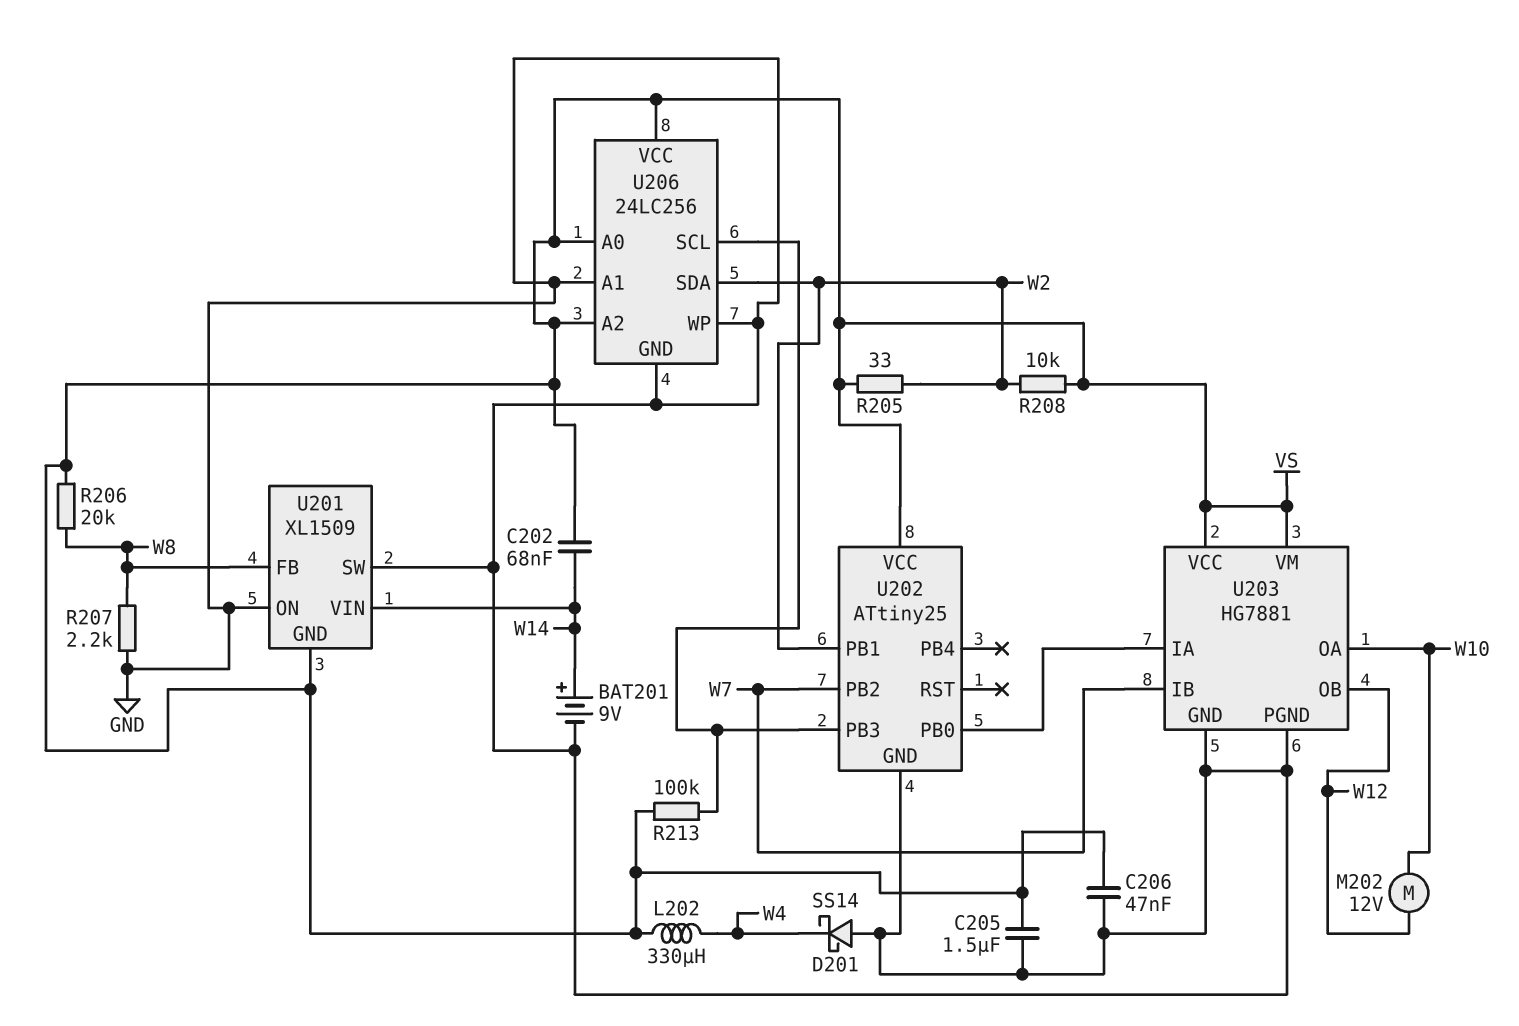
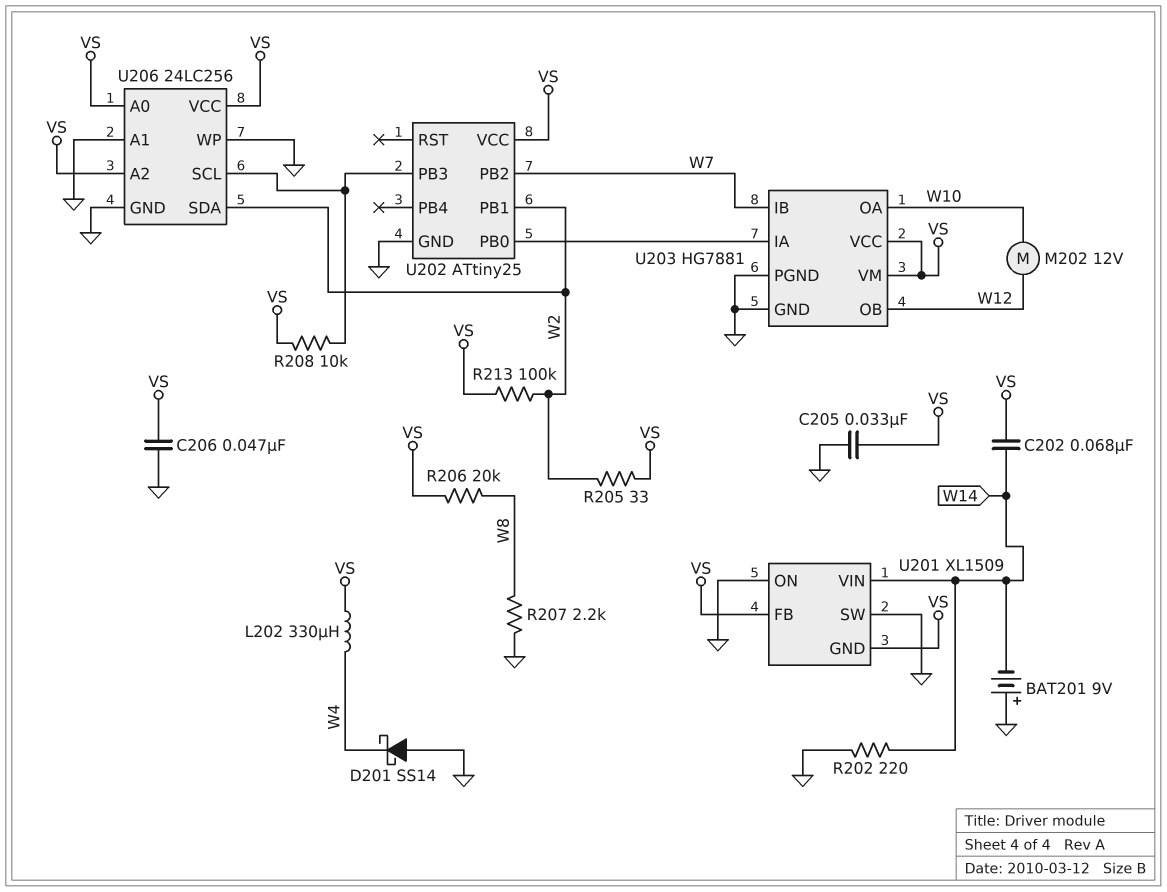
BAT201: 9V (plus W14, minus GND) -> 9V (plus GND, minus W14)
C205: 1.5uF (GND, VS) -> 33nF (GND, VS)
R202: none -> 220 (GND, W14)
R208: 10k (VS, W2) -> 10k (U202/PB3, VS)
R213: 100k (U202/PB3, VS) -> 100k (VS, W2)
U201 pin FB: W8 -> VS

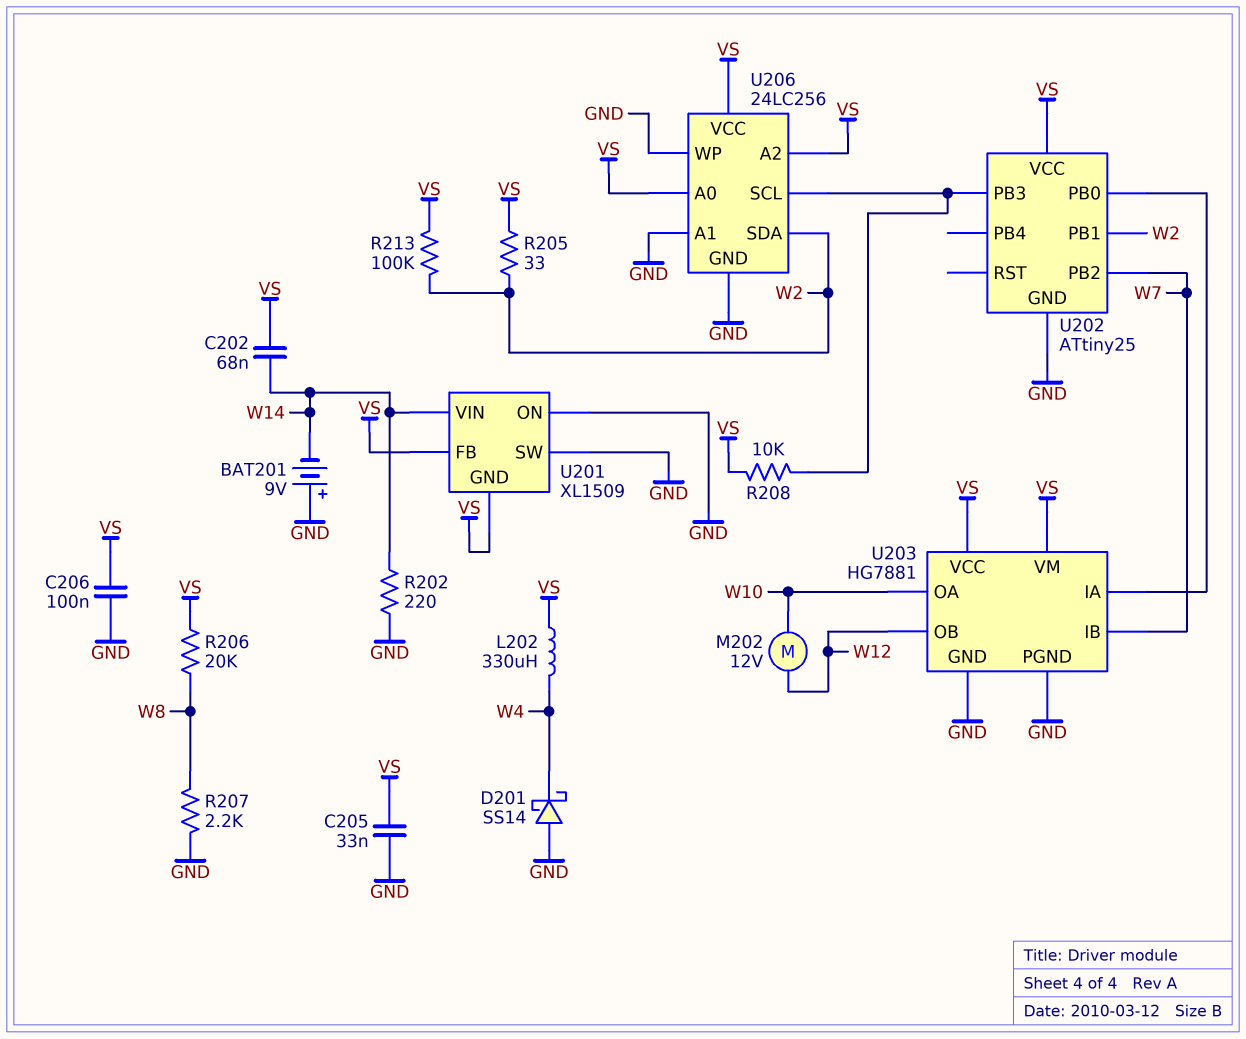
C206: 47nF (GND, VS) -> 100nF (GND, VS)

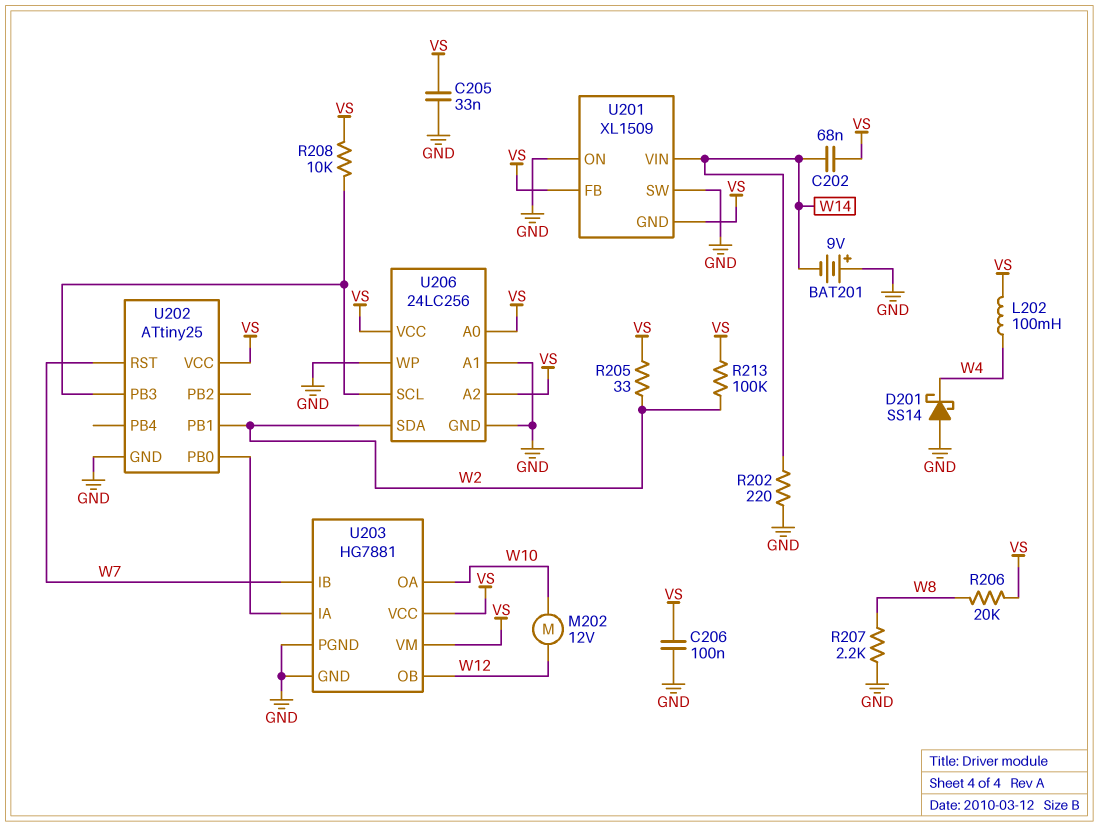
L202: 330uH (VS, W4) -> 100mH (VS, W4)
U202 pin PB2: W7 -> none
U202 pin RST: none -> W7

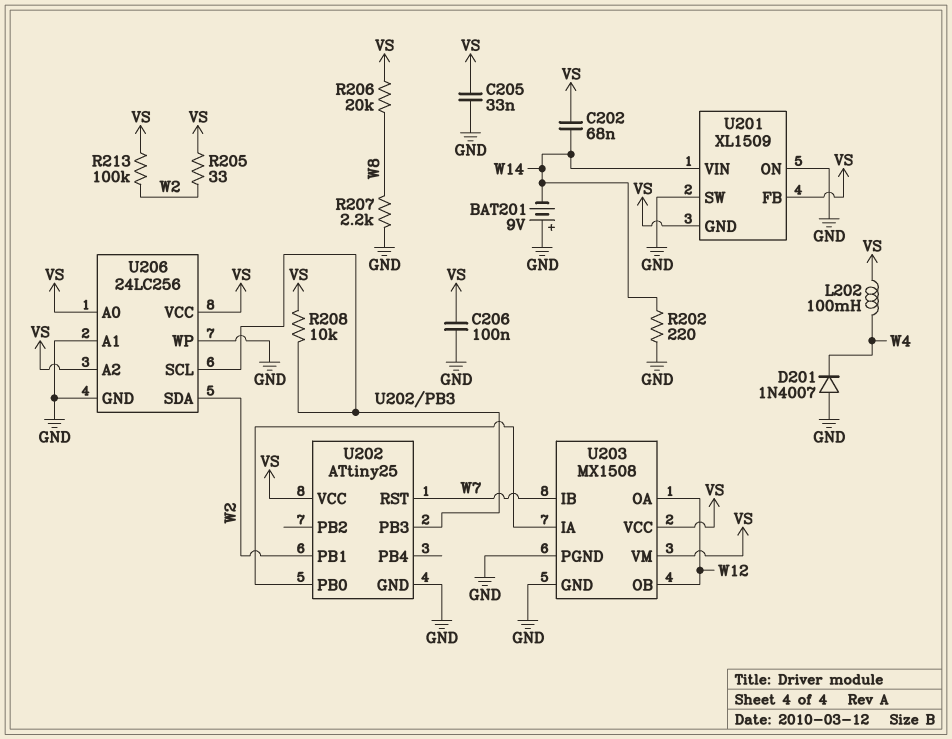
D201: schottky SS14 (A GND, K W4) -> diode 1N4007 (A GND, K W4)
M202: motor 12V (W10, W12) -> none
U203: HG7881 -> MX1508
U203 pin OA: W10 -> W12

